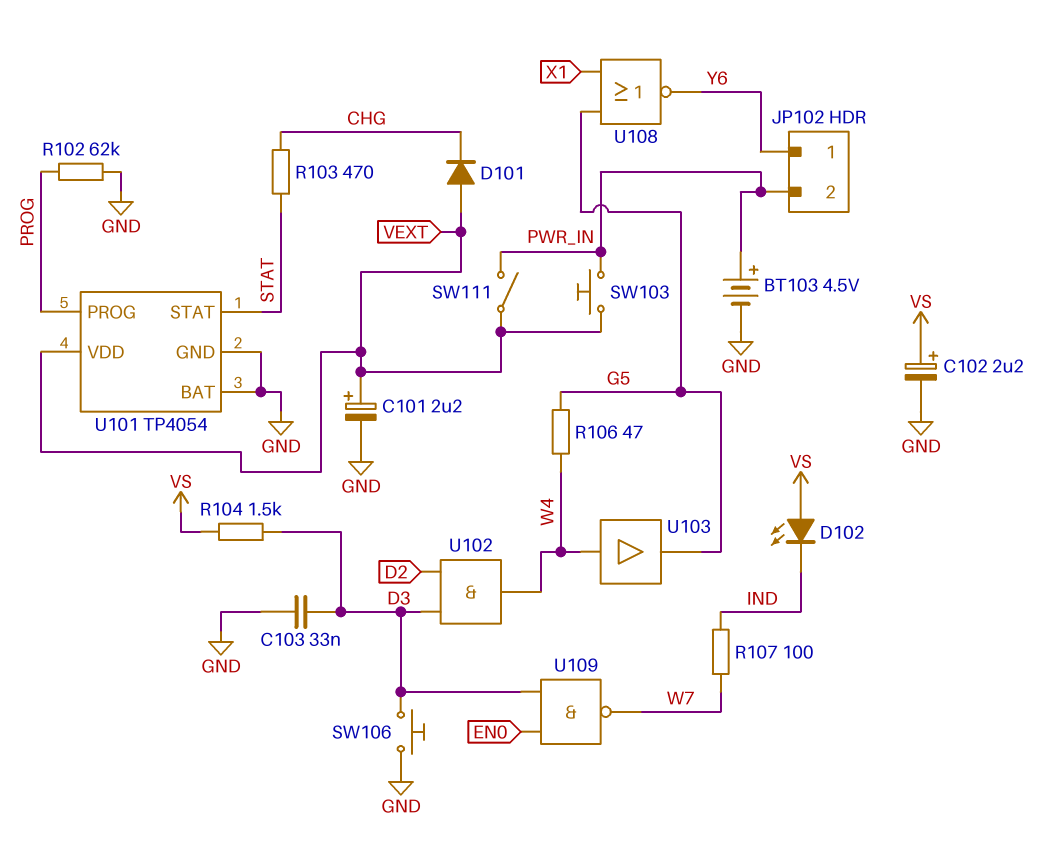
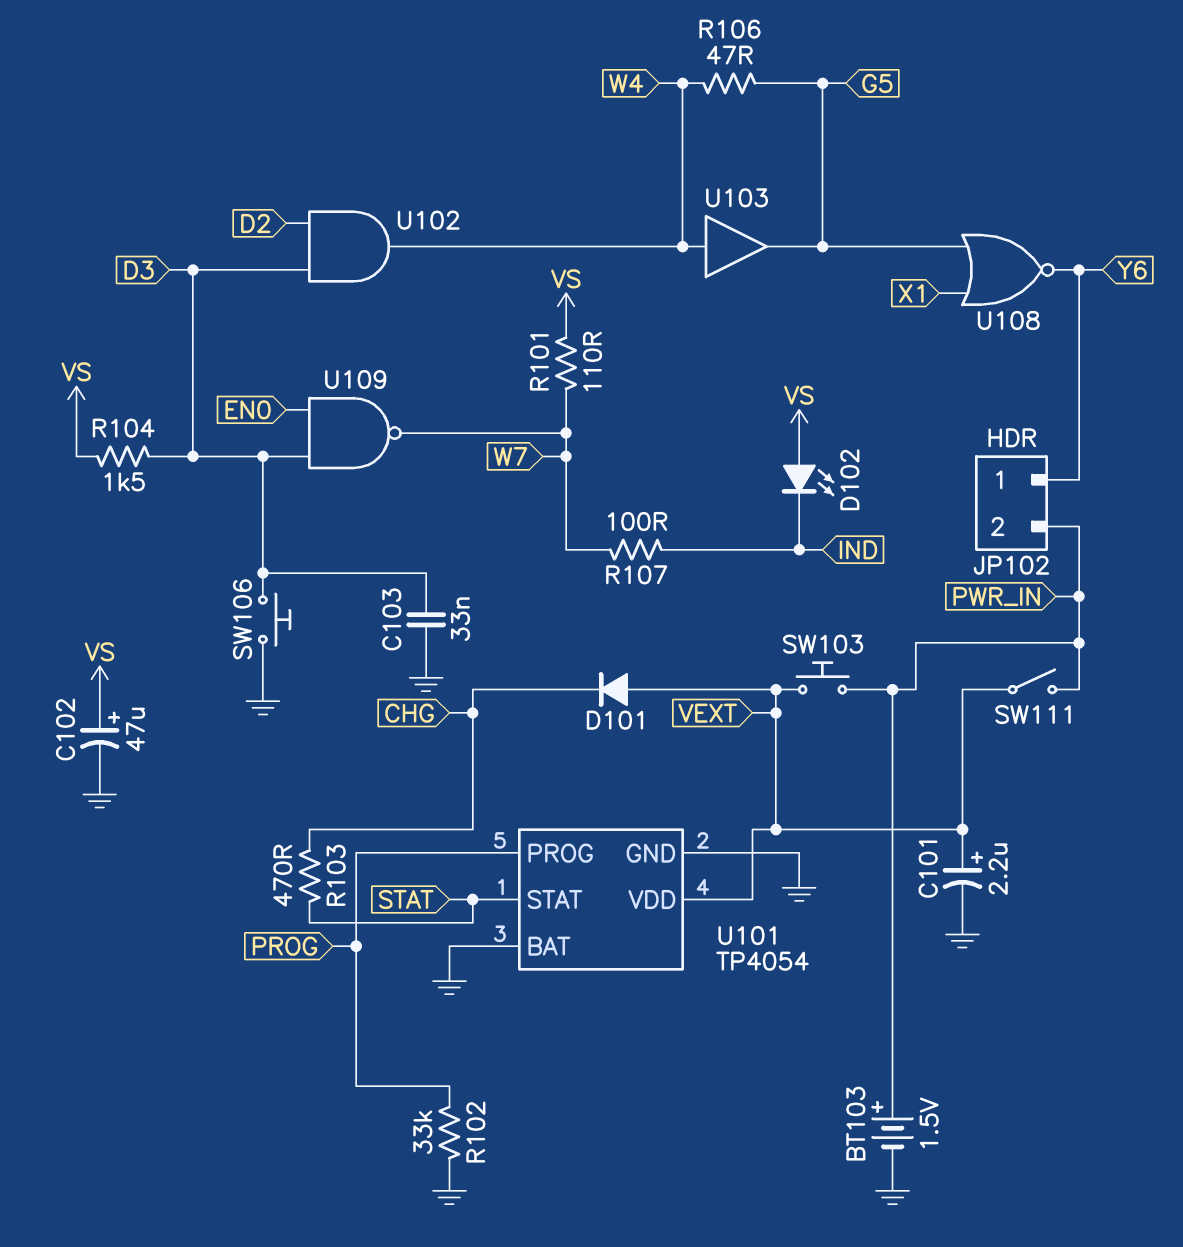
BT103: 4.5V (plus PWR_IN, minus GND) -> 1.5V (plus PWR_IN, minus GND)
C102: 2.2uF (plus VS, minus GND) -> 47uF (plus VS, minus GND)
R101: none -> 110 (VS, W7)
R102: 62k (GND, PROG) -> 33k (GND, PROG)

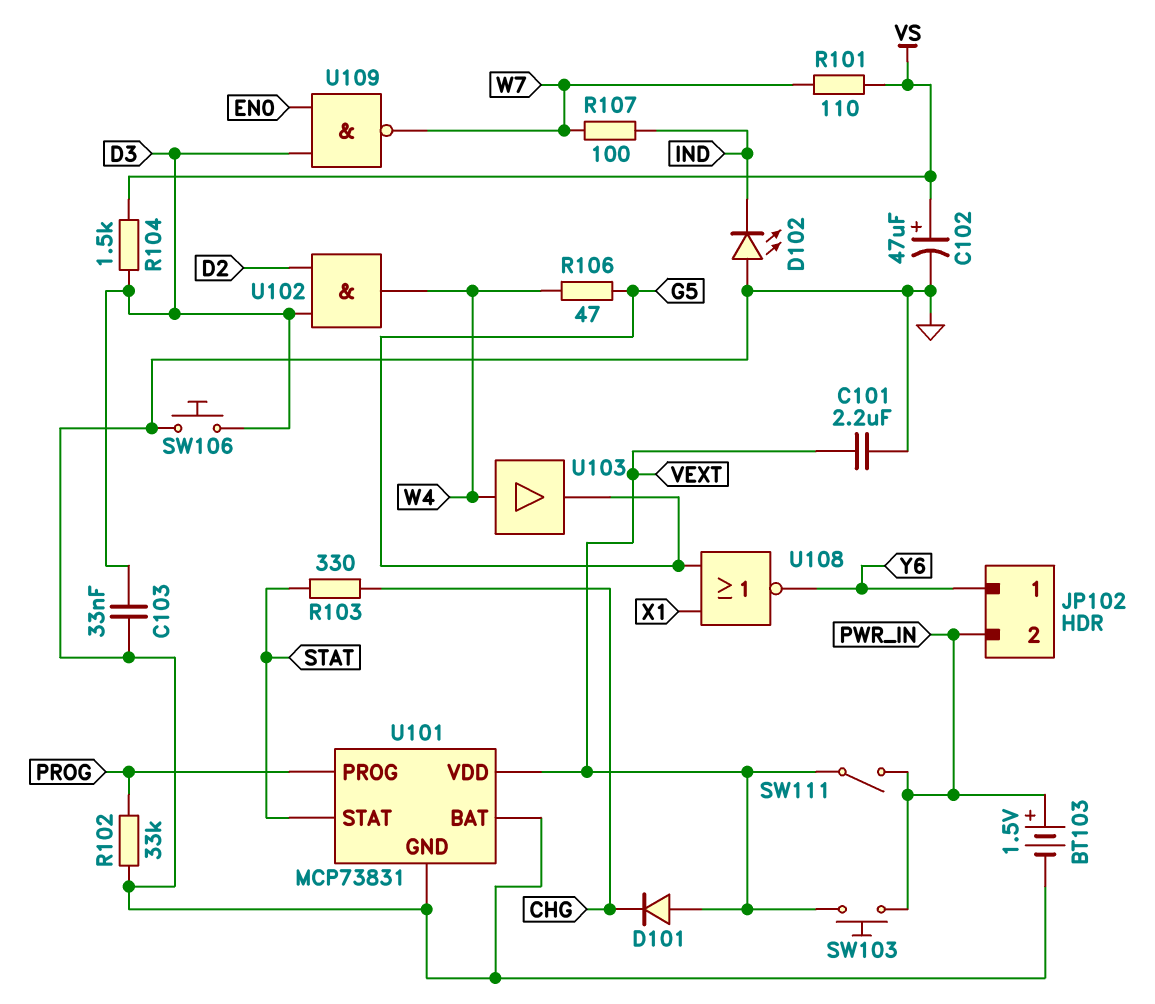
C101: 2.2uF (plus VEXT, minus GND) -> 2.2uF (GND, VEXT)
D102: LED (A VS, K IND) -> LED (A GND, K IND)
R103: 470 (CHG, STAT) -> 330 (CHG, STAT)
U101: TP4054 -> MCP73831

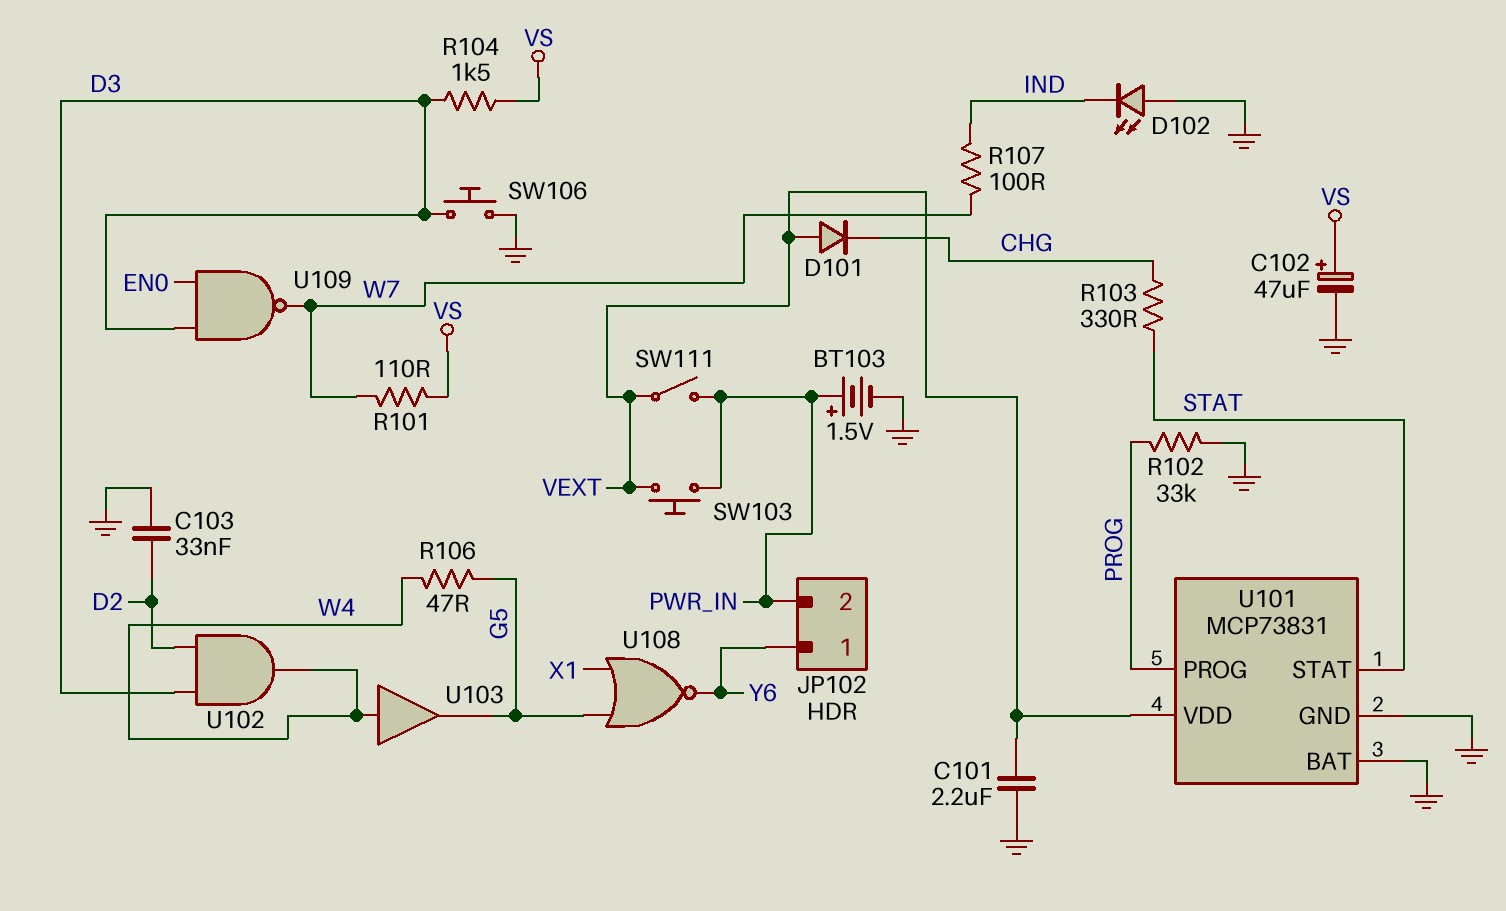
C103: 33nF (D3, GND) -> 33nF (D2, GND)

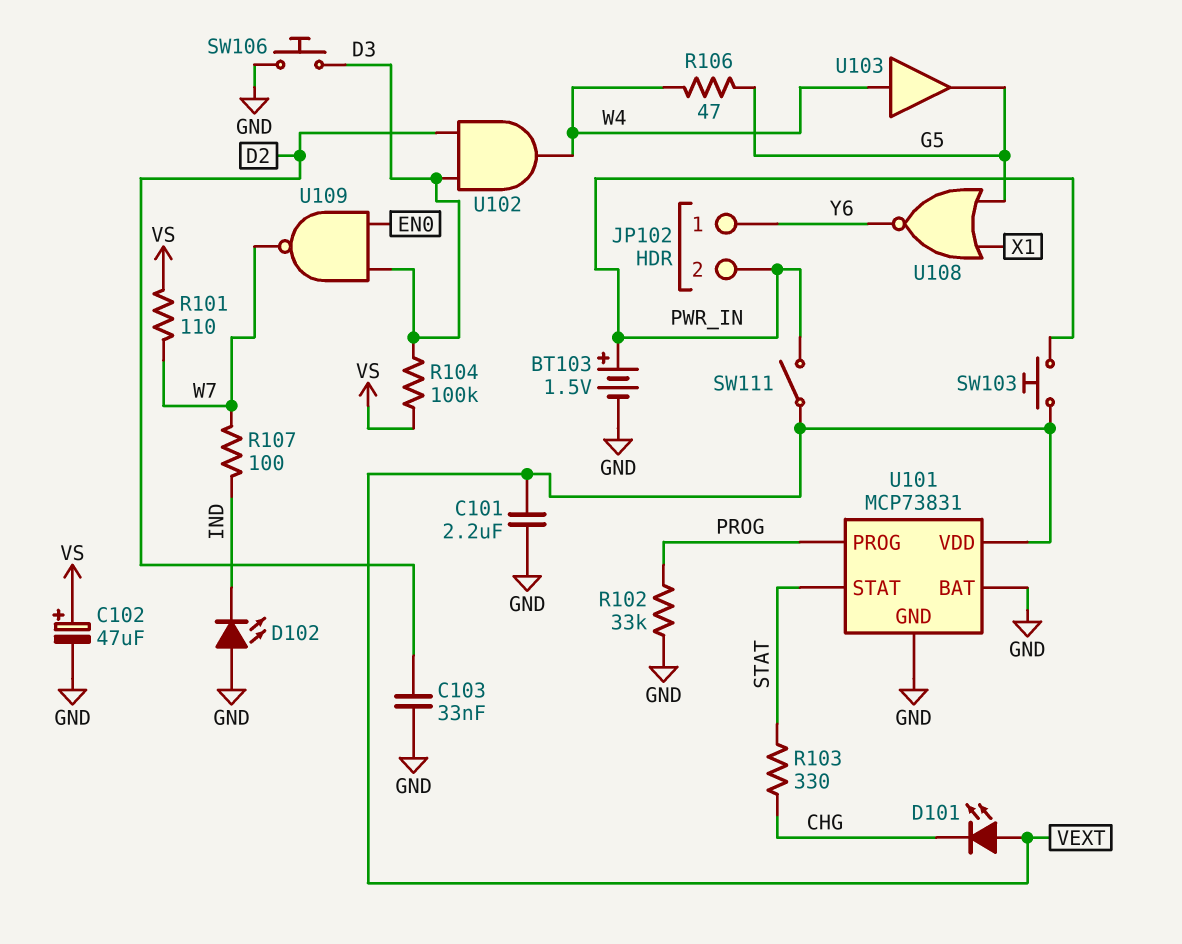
D101: diode (A VEXT, K CHG) -> LED (A VEXT, K CHG)
R104: 1.5k (D3, VS) -> 100k (D3, VS)

